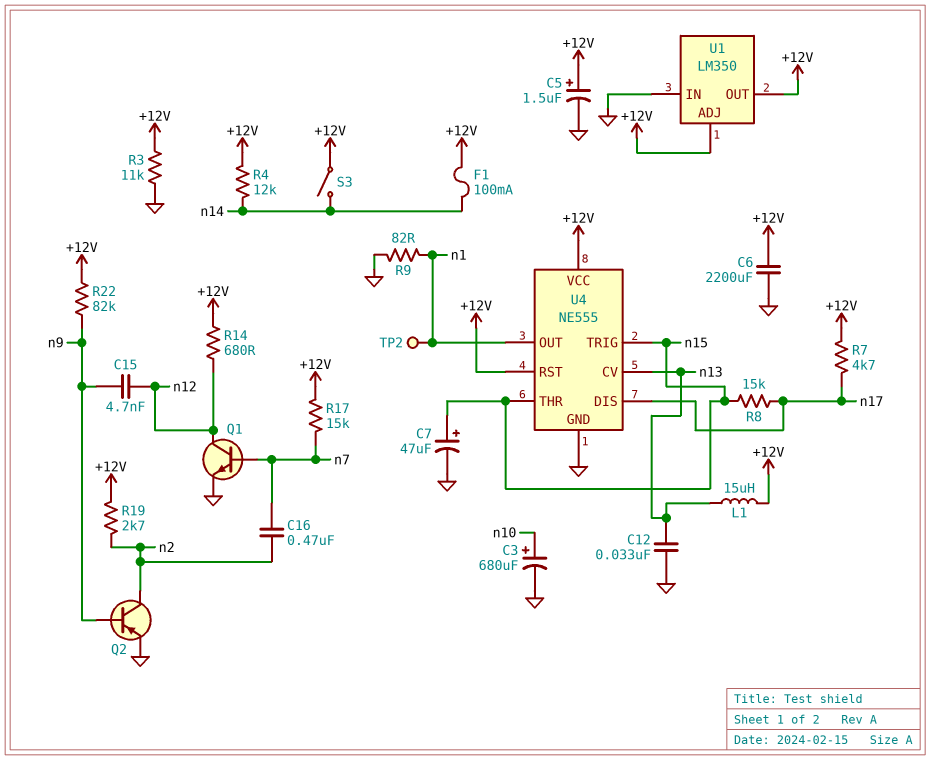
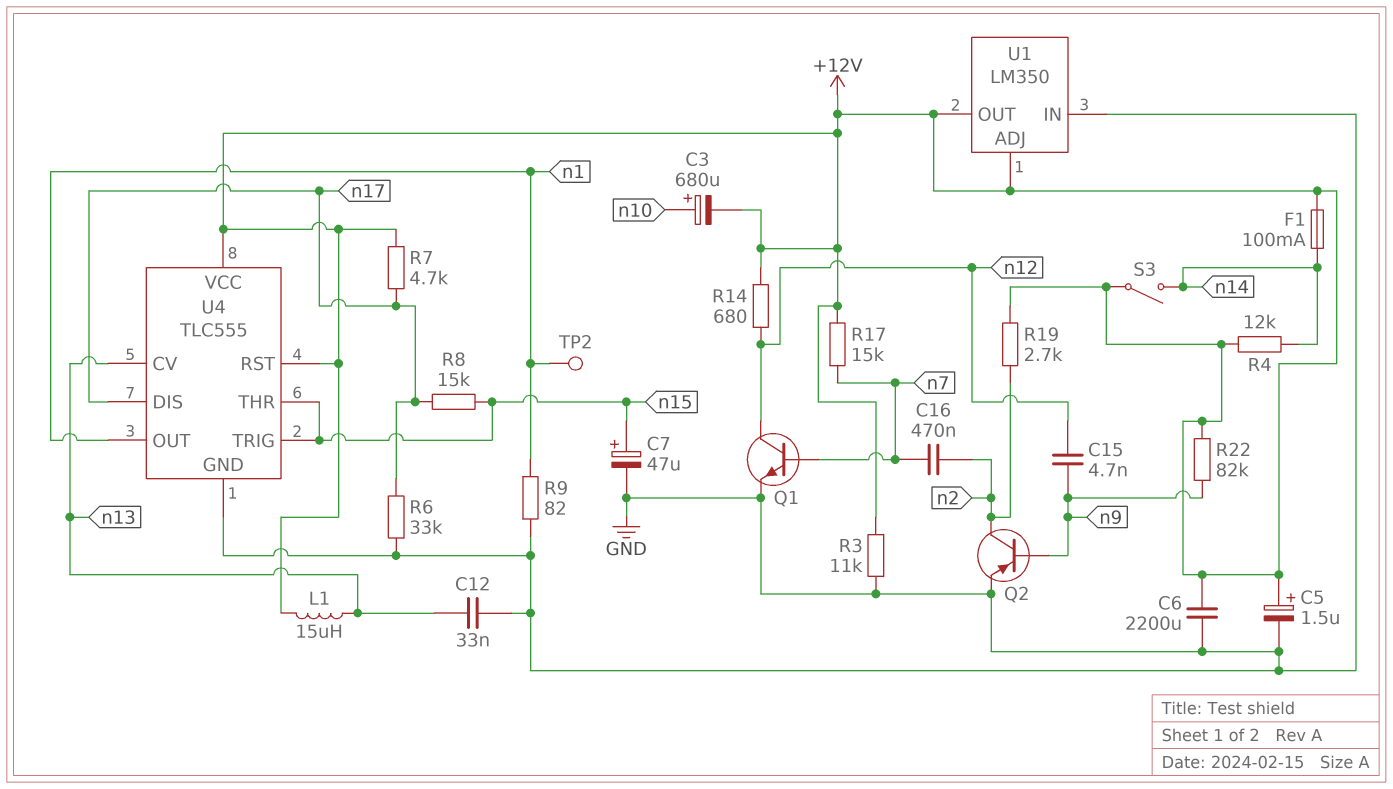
C3: 680uF (plus n10, minus GND) -> 680uF (plus n10, minus +12V)
R6: none -> 33k (GND, n17)
U4: NE555 -> TLC555

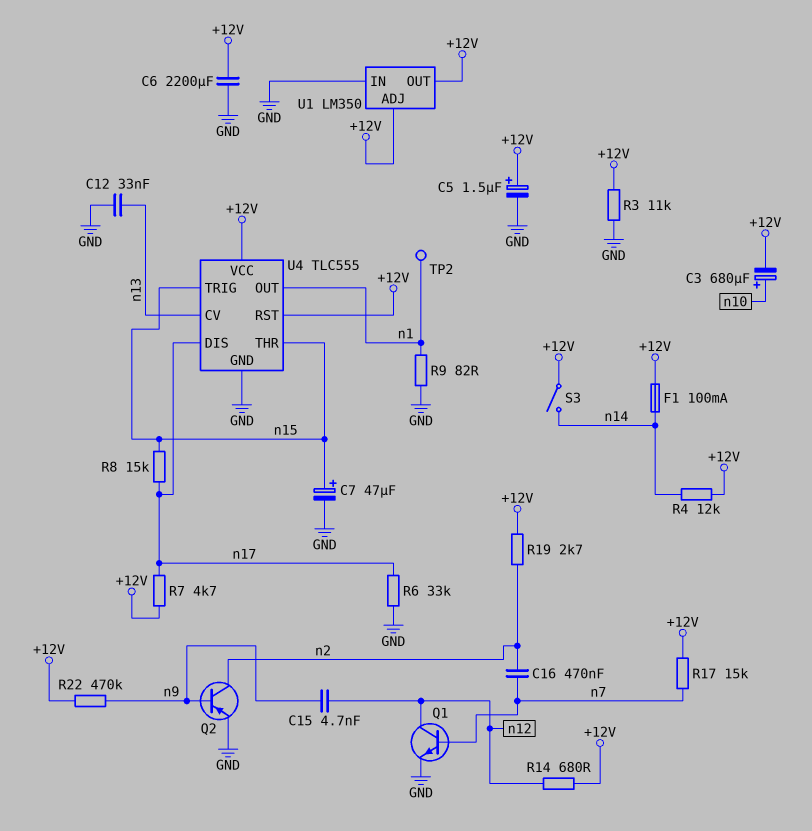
L1: 15uH (+12V, n13) -> none
R22: 82k (+12V, n9) -> 470k (+12V, n9)

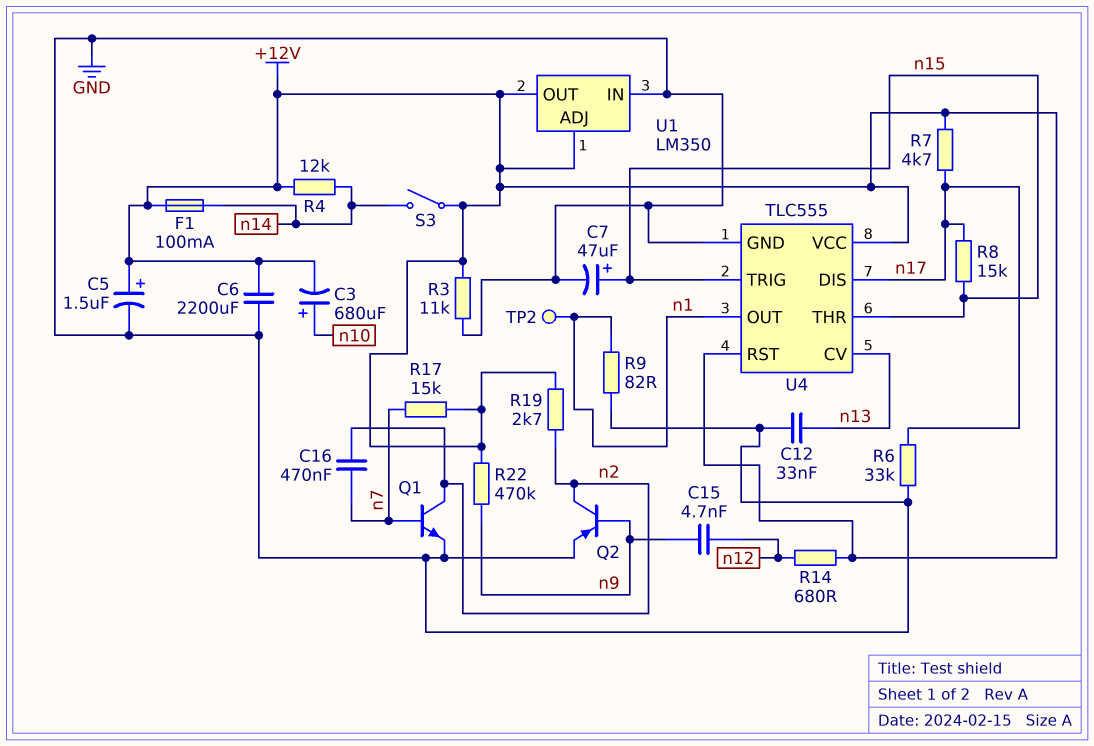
Q1: NPN (B n7, C n12, E GND) -> NPN (B n7, C n2, E GND)

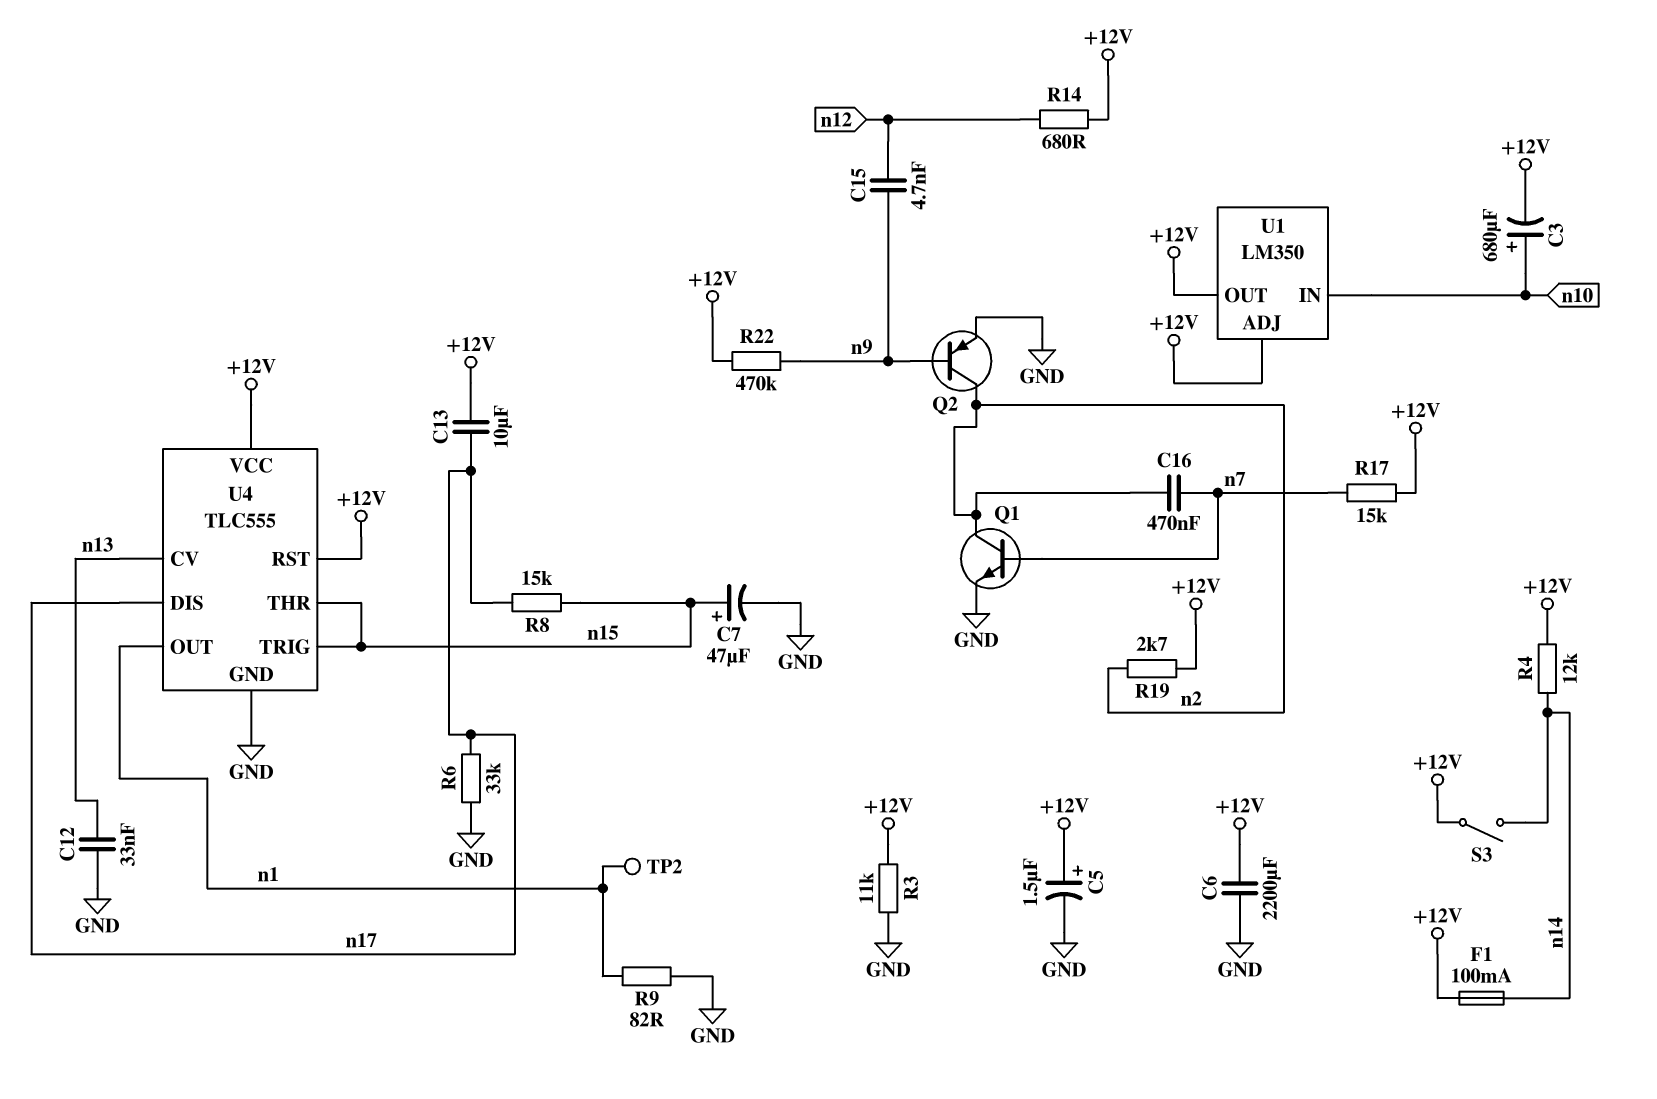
C13: none -> 10uF (+12V, n17)
R7: 4.7k (+12V, n17) -> none
U1 pin IN: GND -> n10

